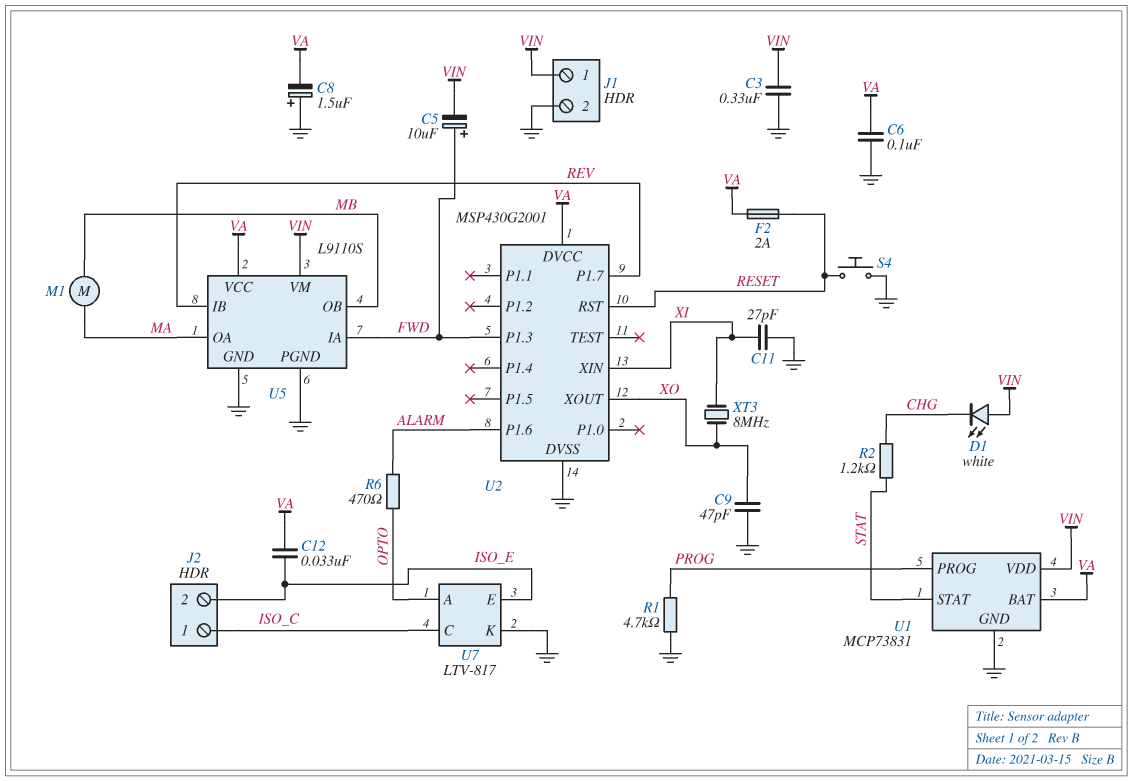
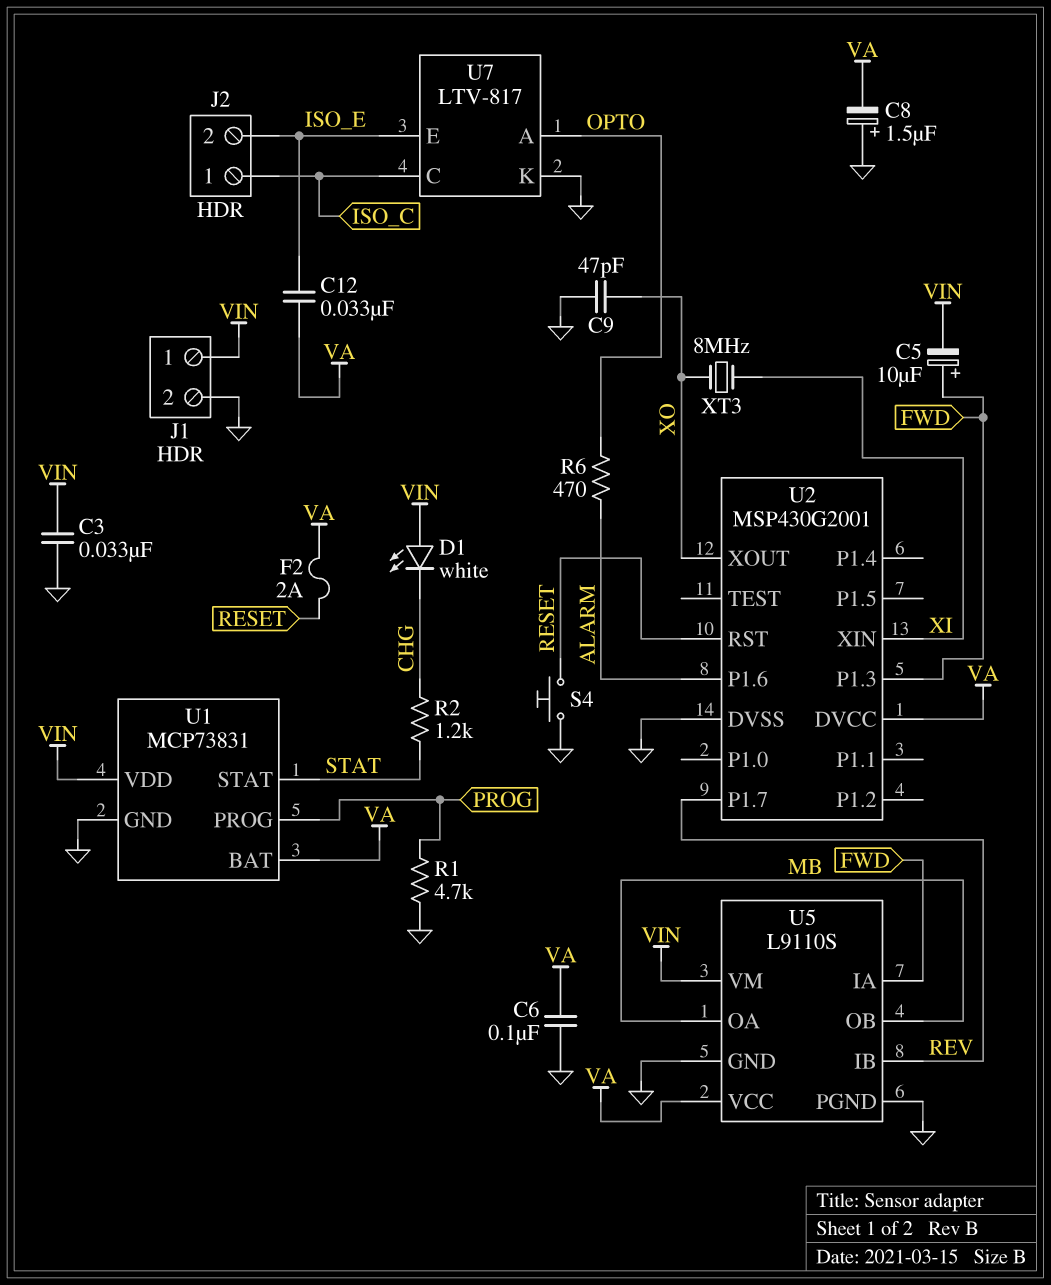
C3: 330nF (GND, VIN) -> 33nF (GND, VIN)
C11: 27pF (GND, XI) -> none
M1: motor (MA, MB) -> none
U5 pin OA: MA -> MB

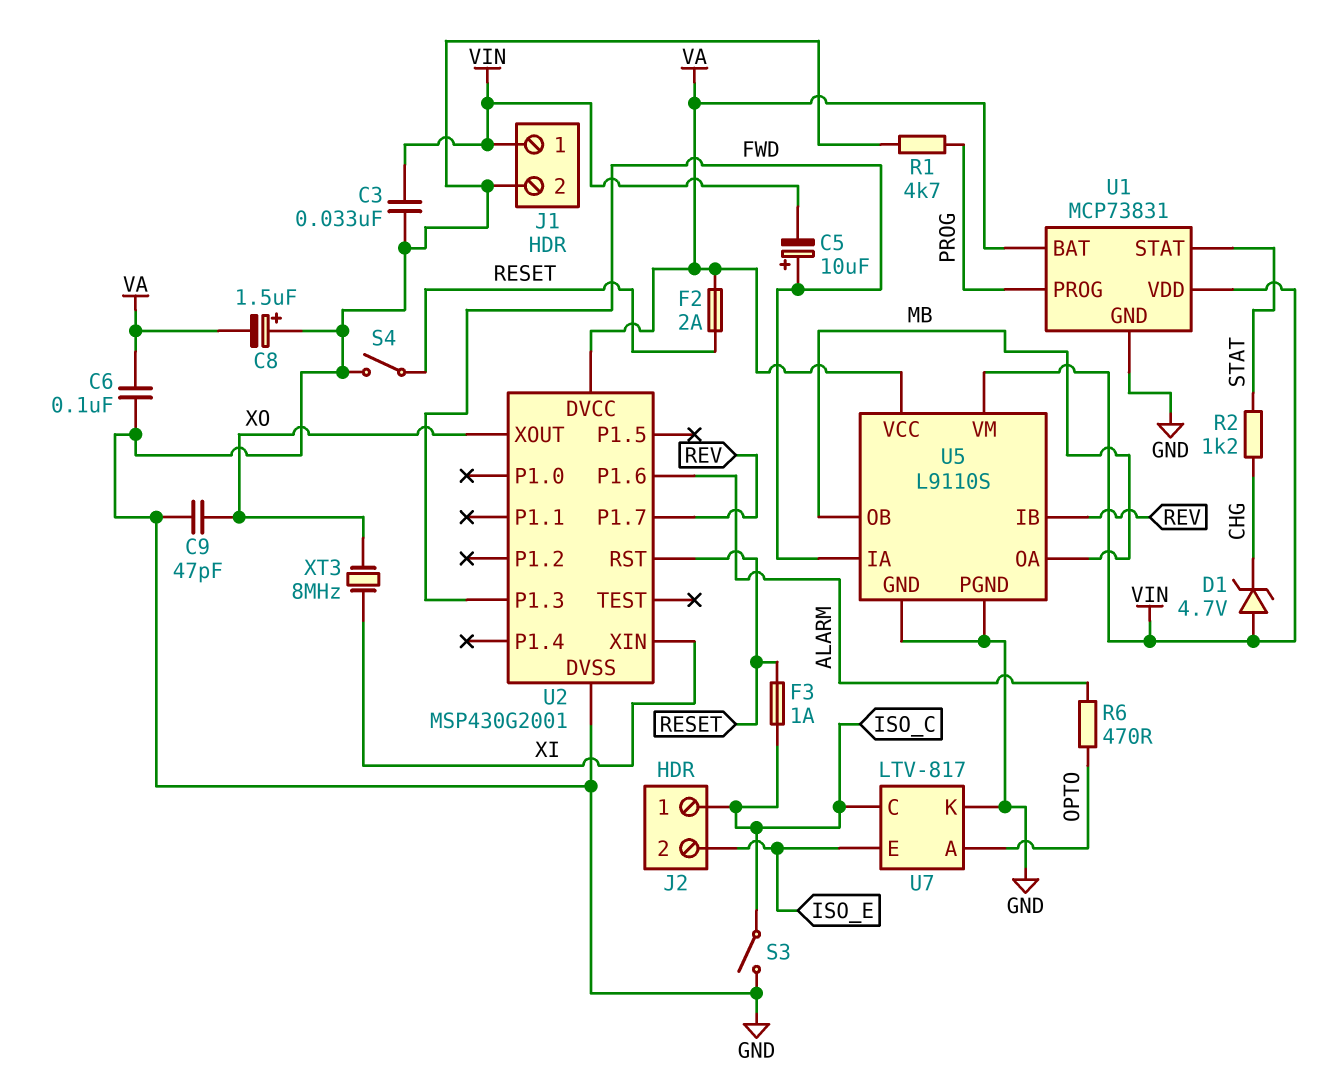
C12: 33nF (ISO_E, VA) -> none
D1: LED white (A VIN, K CHG) -> zener 4.7V (A VIN, K CHG)
F3: none -> 1A (ISO_C, RESET)
S3: none -> switch (GND, ISO_C)
S4: button (GND, RESET) -> switch (GND, RESET)

